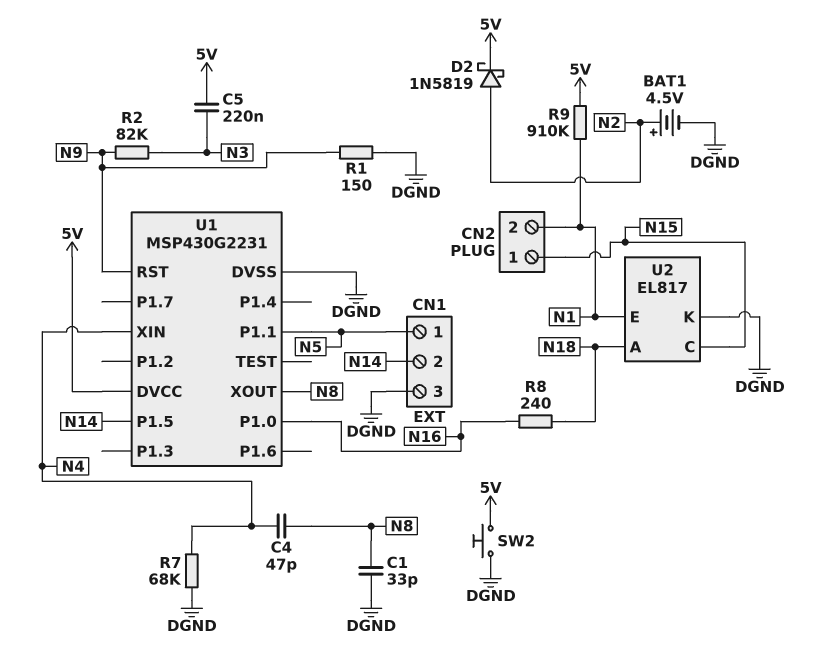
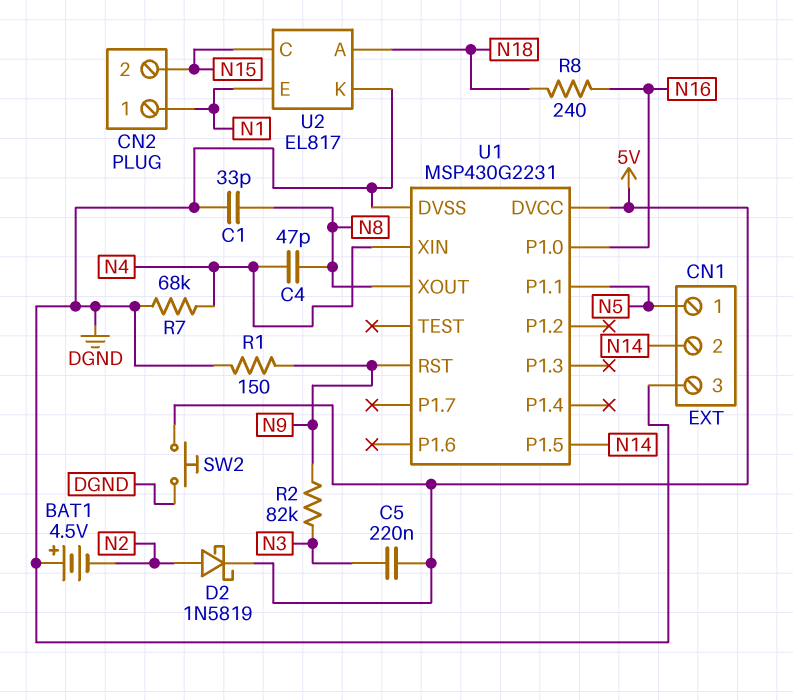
BAT1: 4.5V (plus N2, minus DGND) -> 4.5V (plus DGND, minus N2)
CN2 pin 1: N15 -> N1
CN2 pin 2: N1 -> N15
R9: 910k (5V, N1) -> none

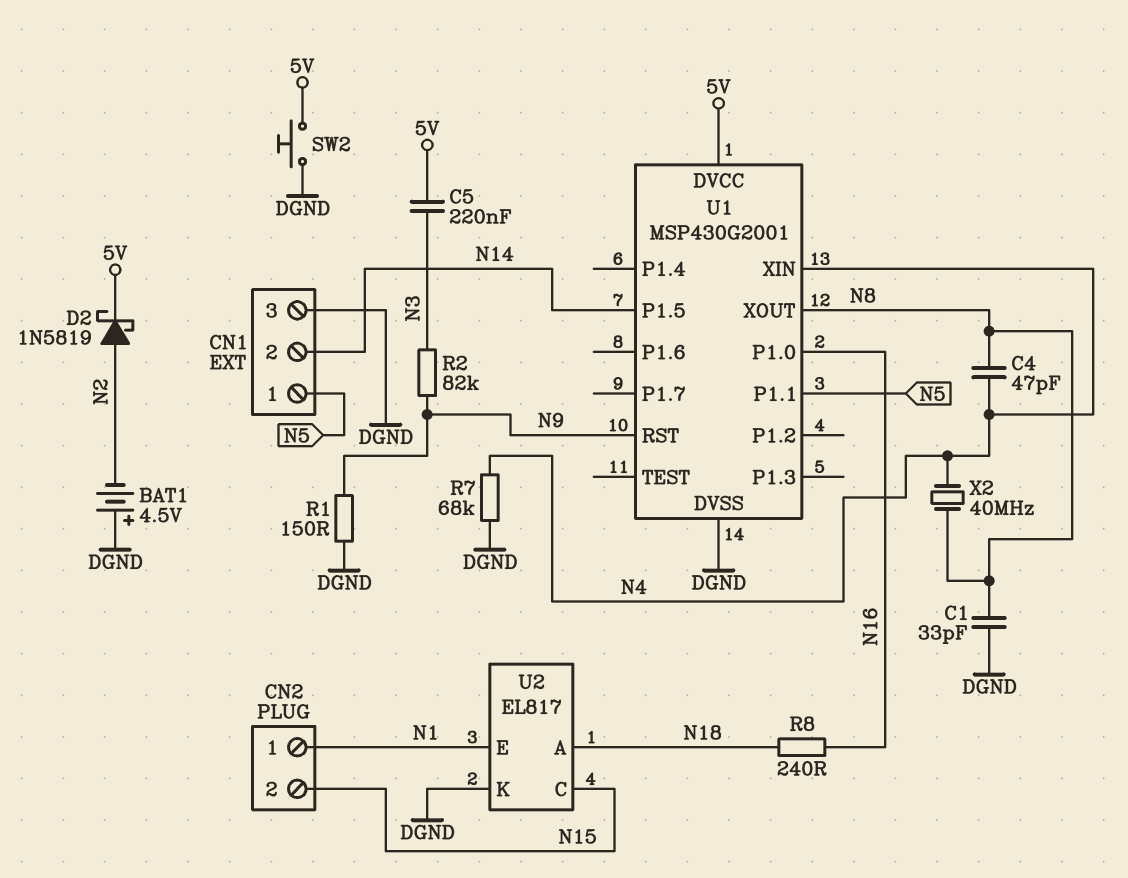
U1: MSP430G2231 -> MSP430G2001
X2: none -> 40MHz (N4, N8)

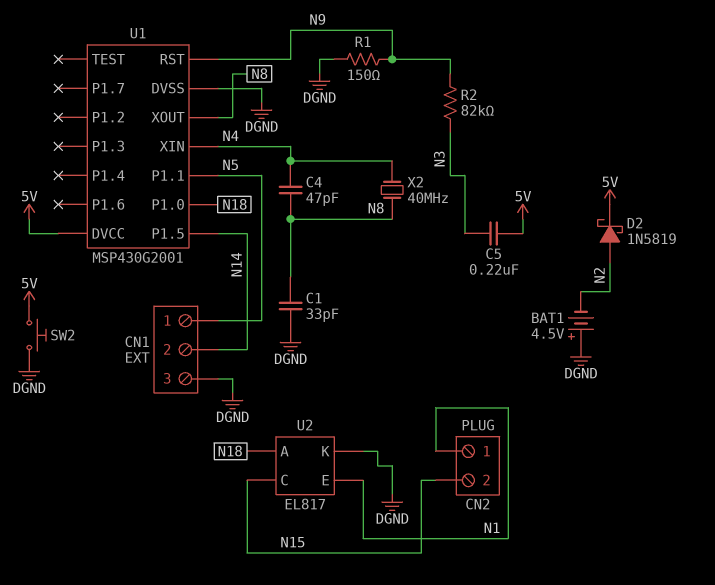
R7: 68k (DGND, N4) -> none
R8: 240 (N16, N18) -> none
U1 pin P1.0: N16 -> N18

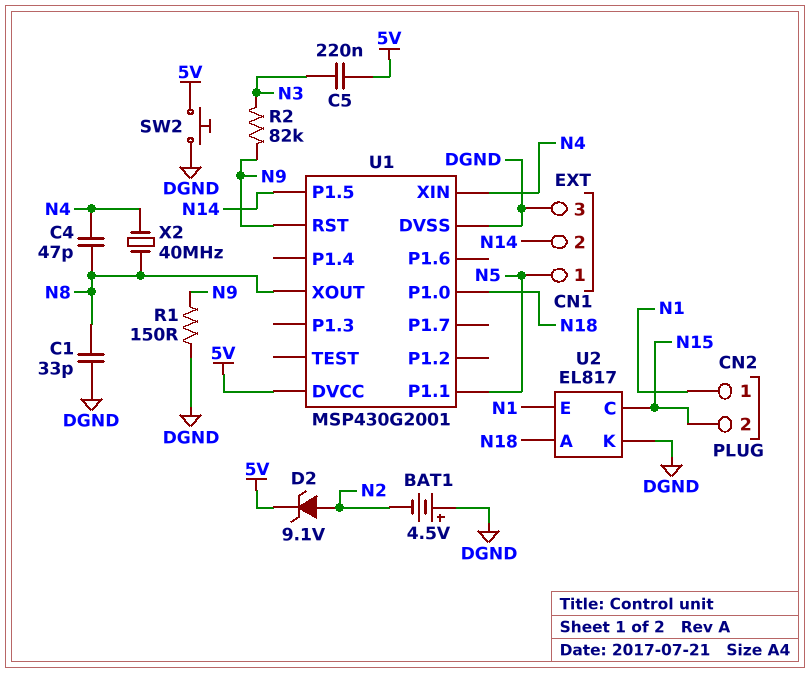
D2: schottky 1N5819 (A N2, K 5V) -> zener 9.1V (A N2, K 5V)

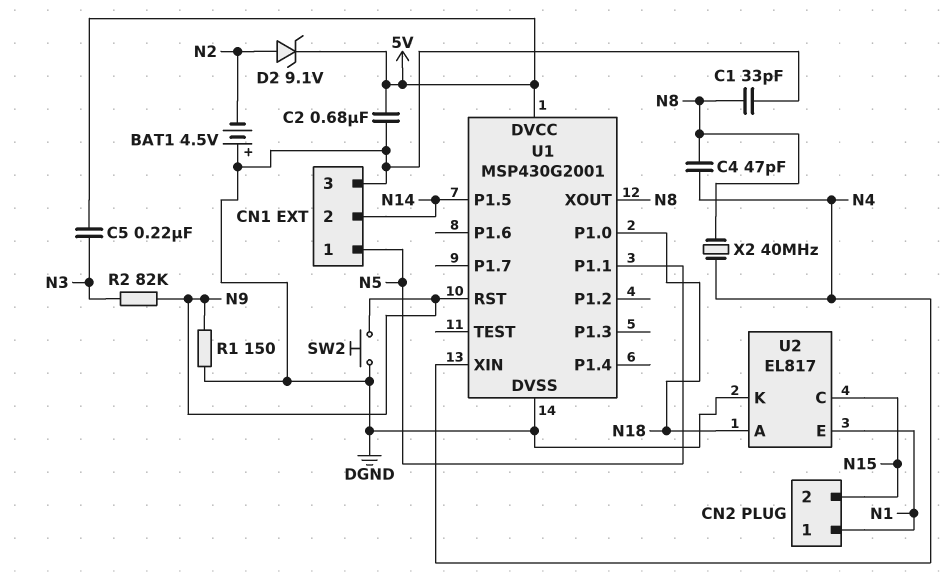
C2: none -> 680nF (5V, DGND)
SW2: button (5V, DGND) -> button (DGND, N9)

